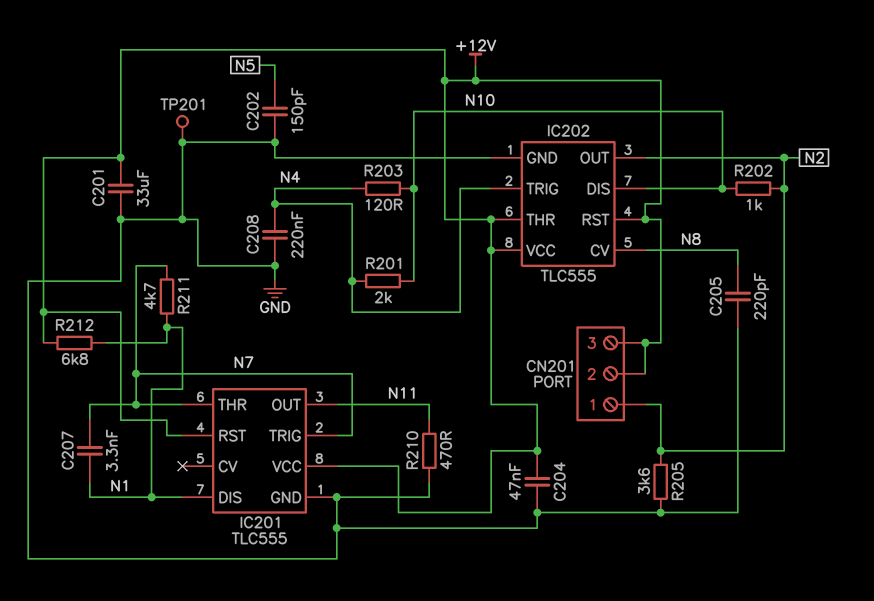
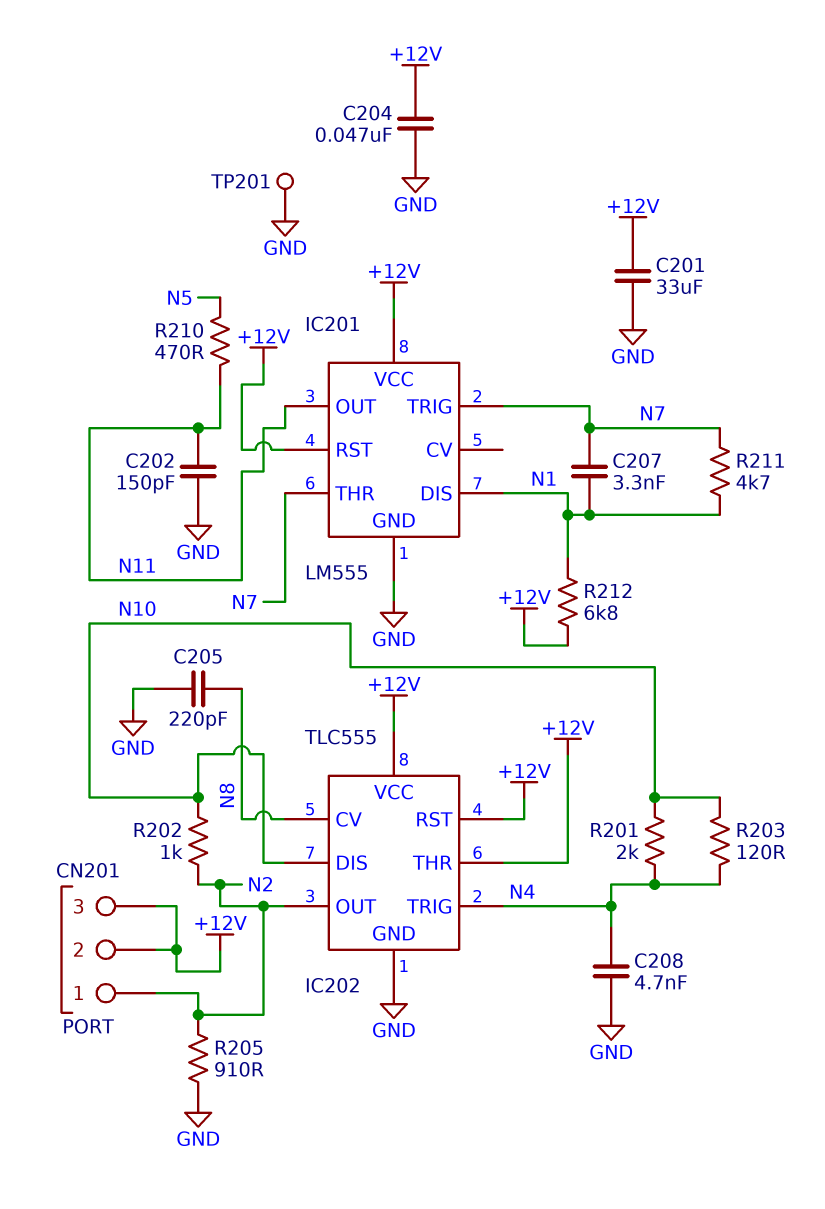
C202: 150pF (GND, N5) -> 150pF (GND, N11)
C208: 220nF (GND, N4) -> 4.7nF (GND, N4)
IC201: TLC555 -> LM555
R205: 3.6k (GND, N2) -> 910 (GND, N2)
R210: 470 (GND, N11) -> 470 (N5, N11)

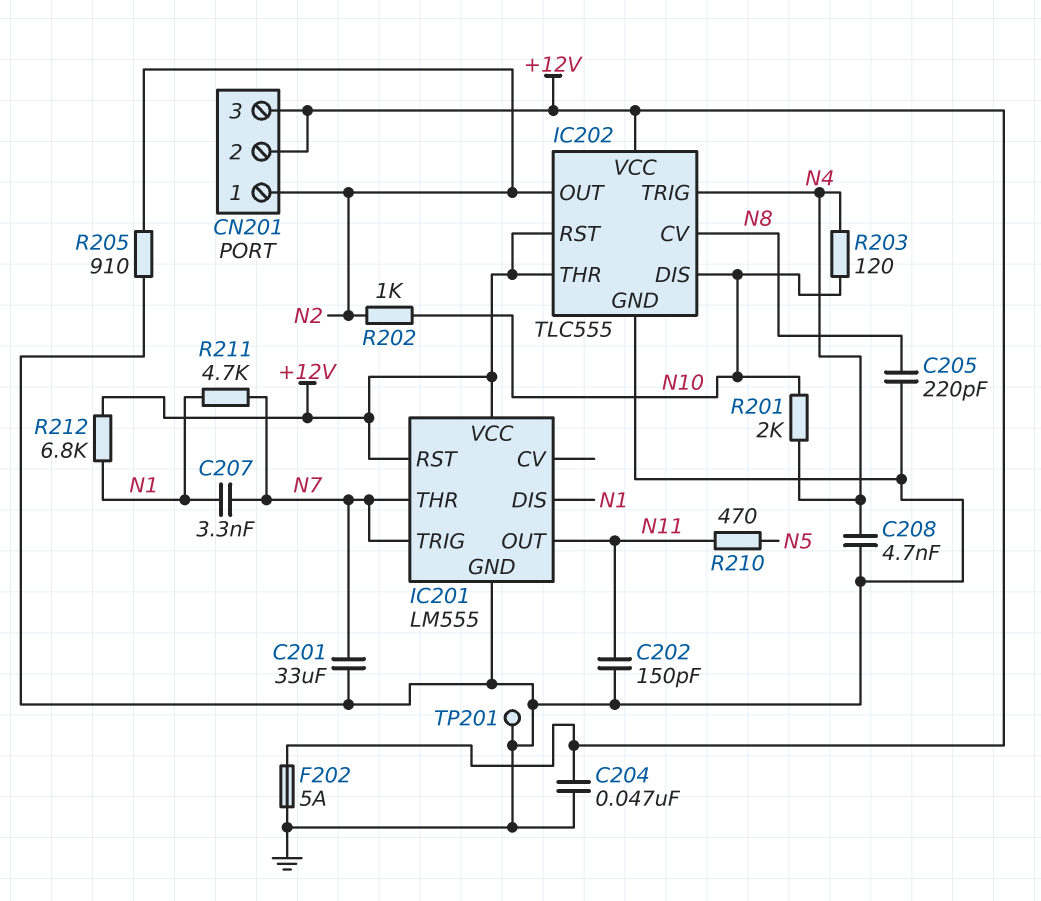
C201: 33uF (+12V, GND) -> 33uF (GND, N7)
F202: none -> 5A (+12V, GND)

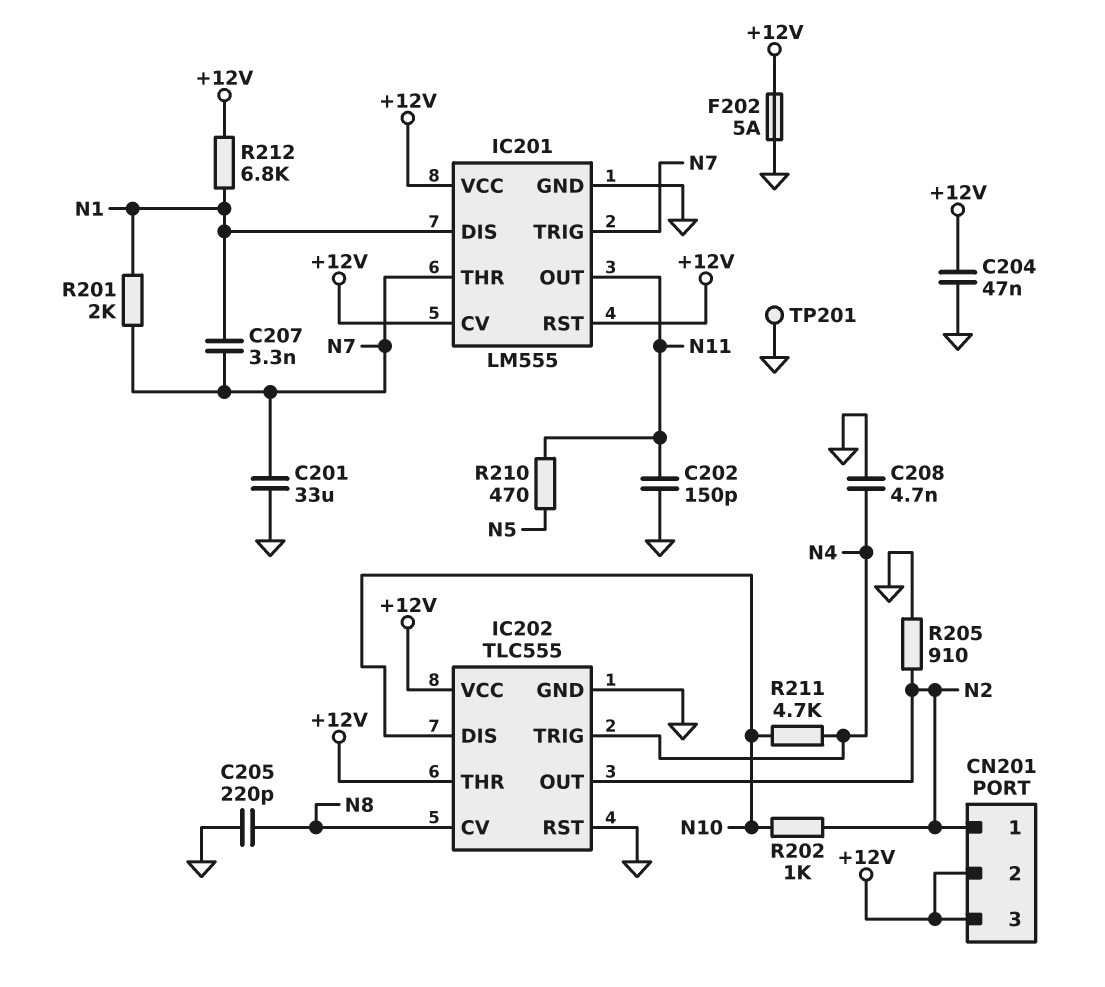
IC201 pin CV: none -> +12V
IC202 pin RST: +12V -> GND
R201: 2k (N4, N10) -> 2k (N1, N7)
R203: 120 (N4, N10) -> none
R211: 4.7k (N1, N7) -> 4.7k (N4, N10)

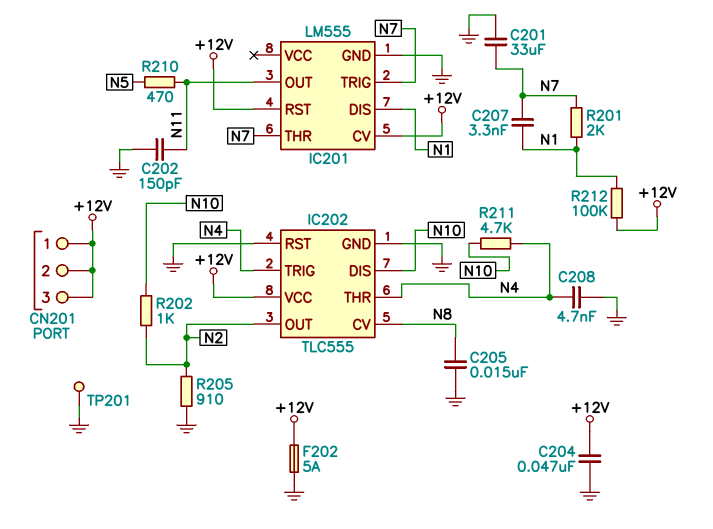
C205: 220pF (GND, N8) -> 15nF (GND, N8)
CN201 pin 1: N2 -> +12V
IC201 pin VCC: +12V -> none
IC202 pin THR: +12V -> N4
R212: 6.8k (+12V, N1) -> 100k (+12V, N1)

